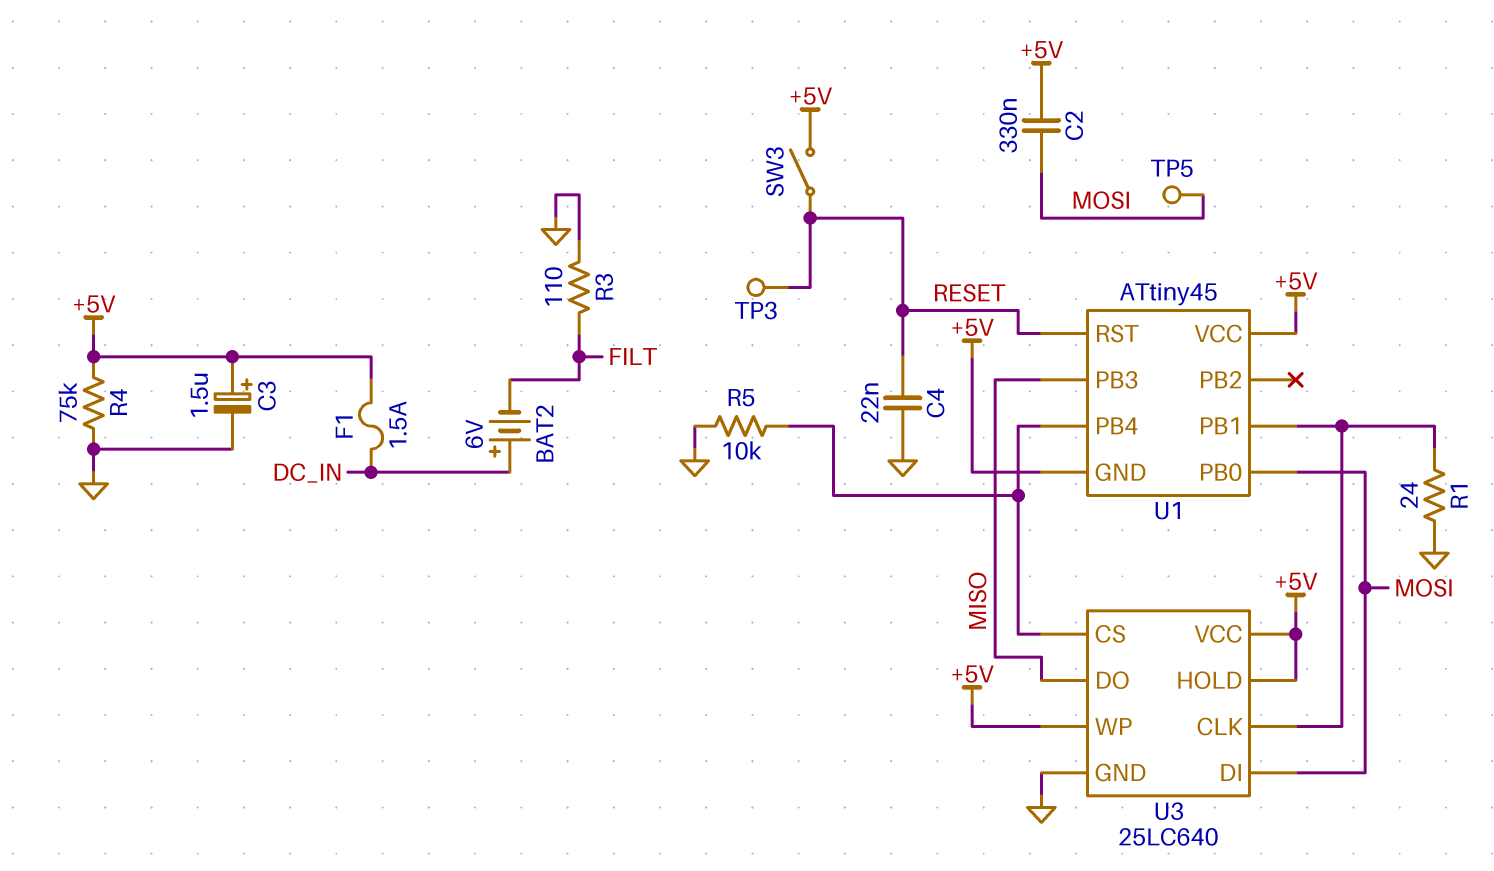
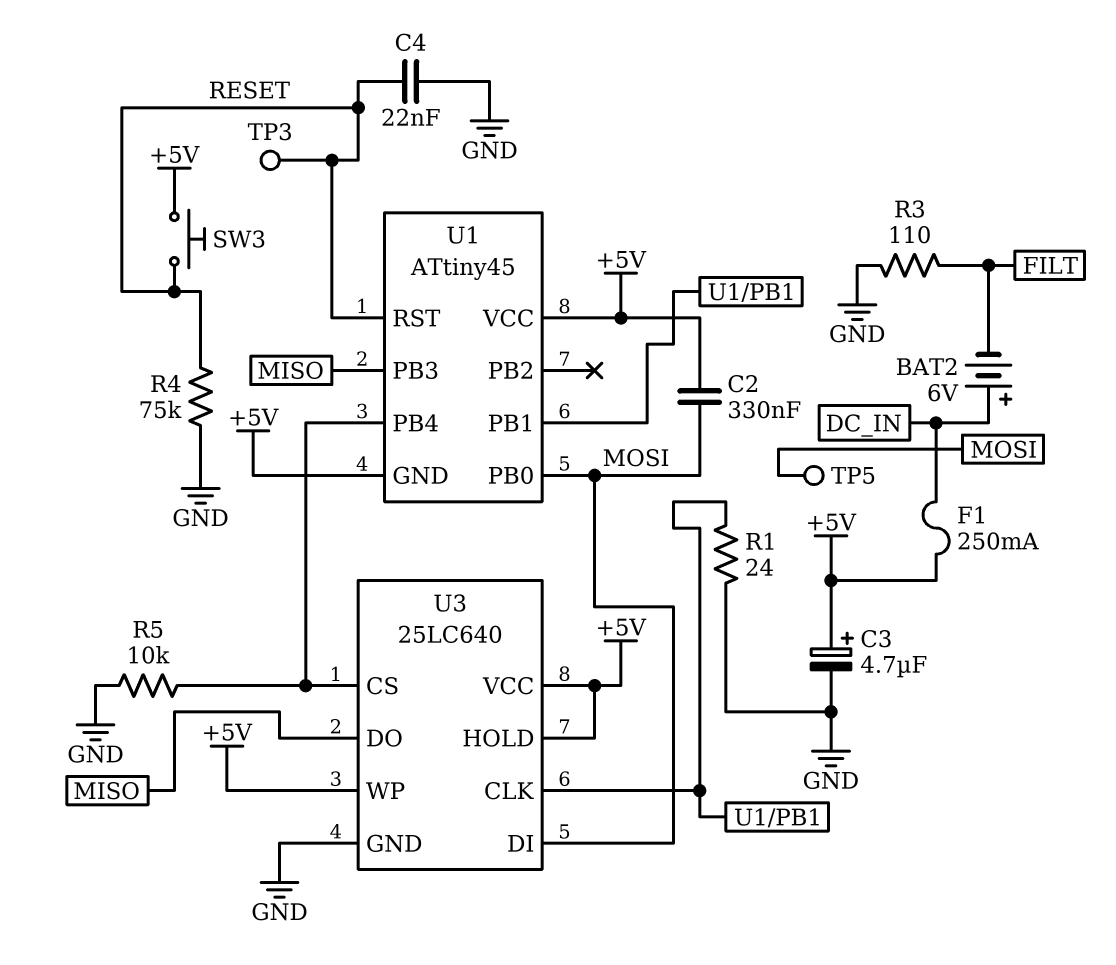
C3: 1.5uF (plus +5V, minus GND) -> 4.7uF (plus +5V, minus GND)
F1: 1.5A (+5V, DC_IN) -> 250mA (+5V, DC_IN)
R4: 75k (+5V, GND) -> 75k (GND, RESET)
SW3: switch (+5V, RESET) -> button (+5V, RESET)

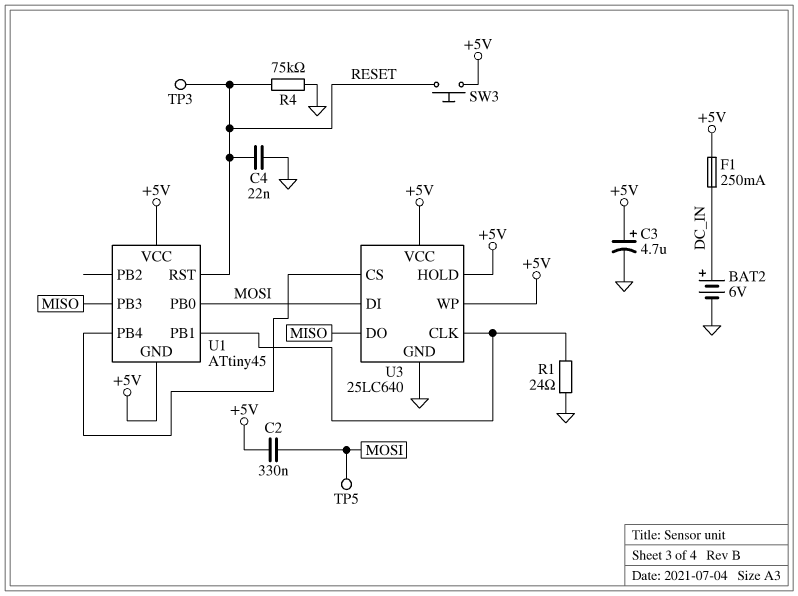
BAT2: 6V (plus DC_IN, minus FILT) -> 6V (plus DC_IN, minus GND)
R3: 110 (FILT, GND) -> none
R5: 10k (GND, U1/PB4) -> none

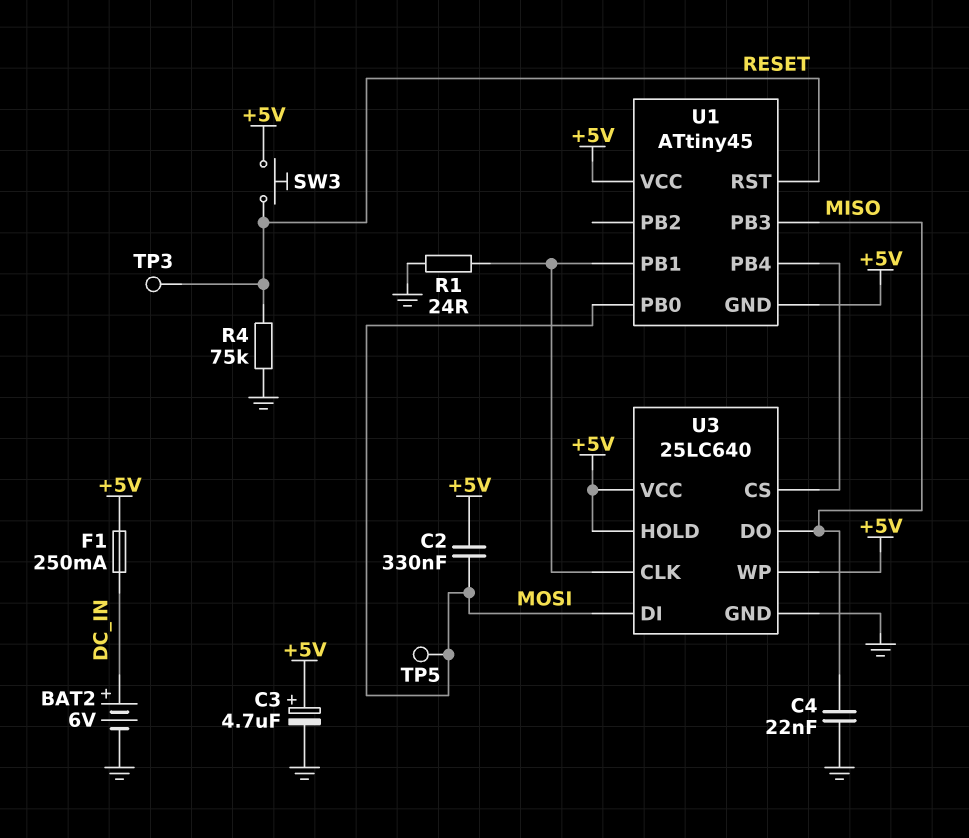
C4: 22nF (GND, RESET) -> 22nF (GND, MISO)

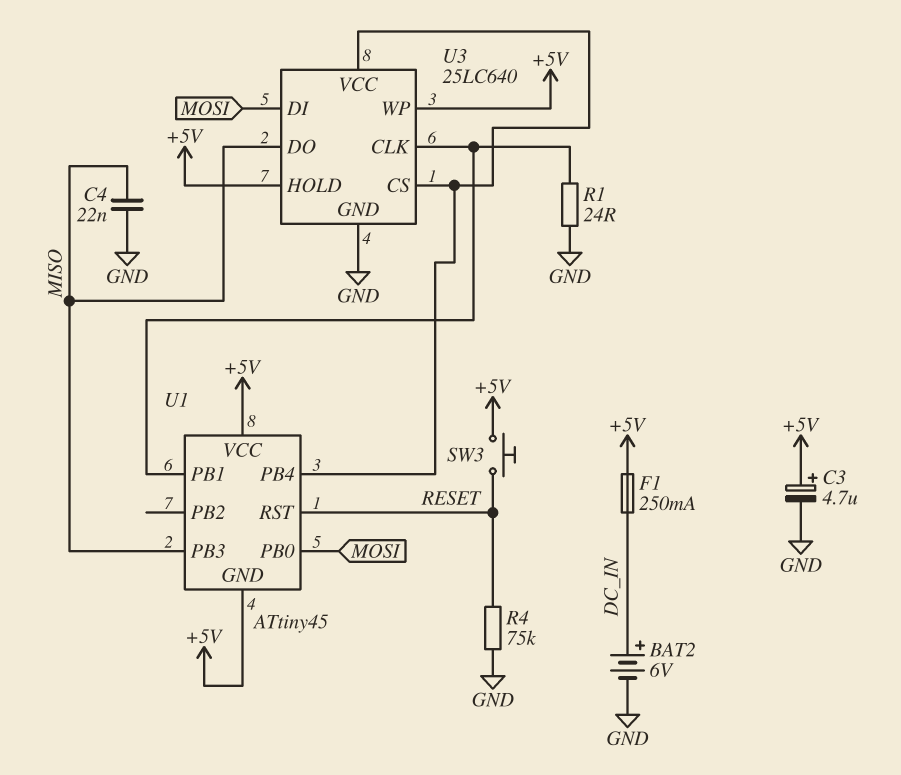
C2: 330nF (+5V, MOSI) -> none
TP3: test point (RESET) -> none
TP5: test point (MOSI) -> none
U3 pin VCC: +5V -> U1/PB4

